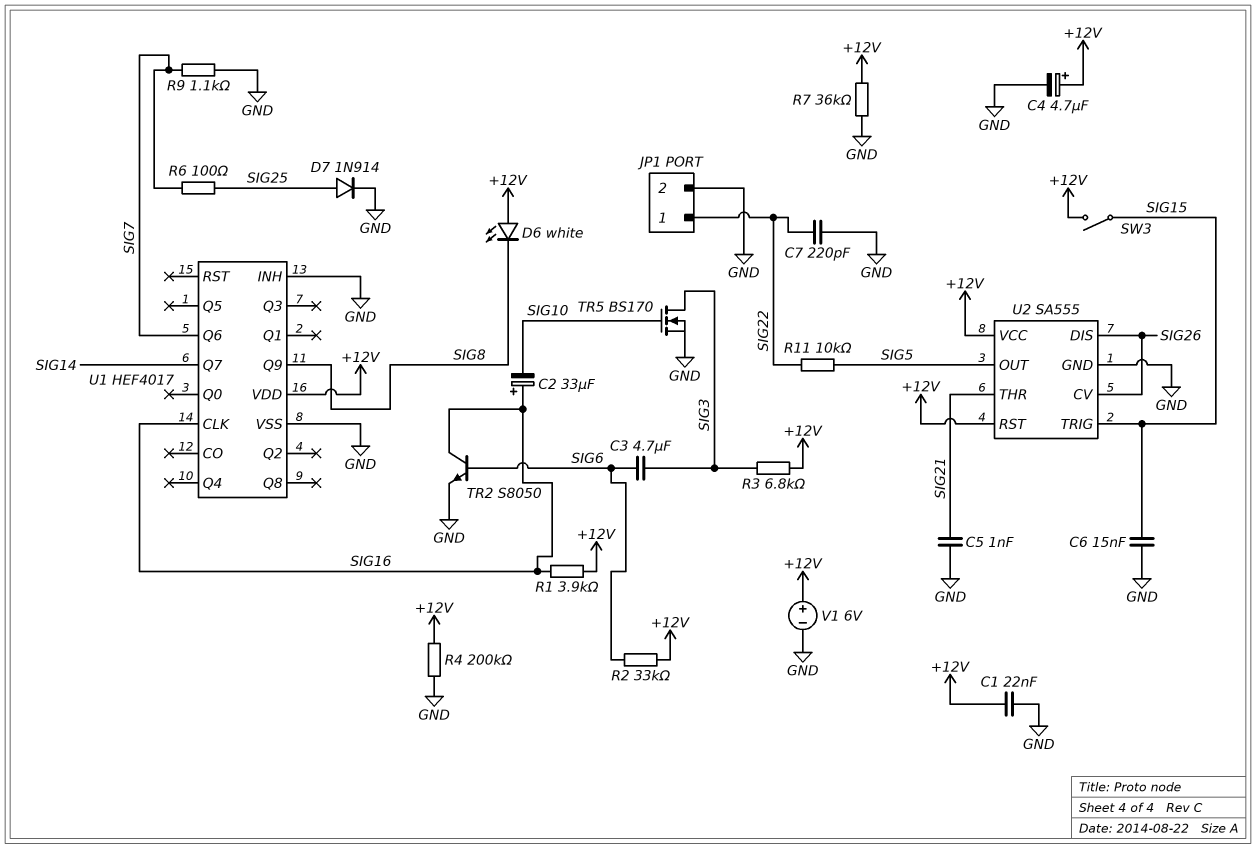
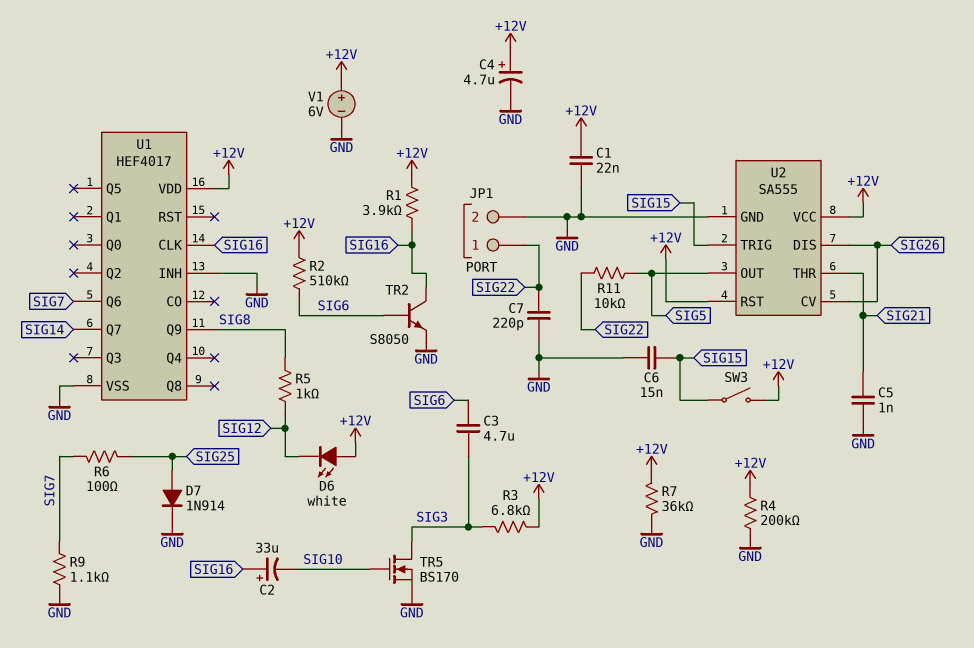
D6: LED white (A +12V, K SIG8) -> LED white (A +12V, K SIG12)
R2: 33k (+12V, SIG6) -> 510k (+12V, SIG6)
R5: none -> 1k (SIG8, SIG12)

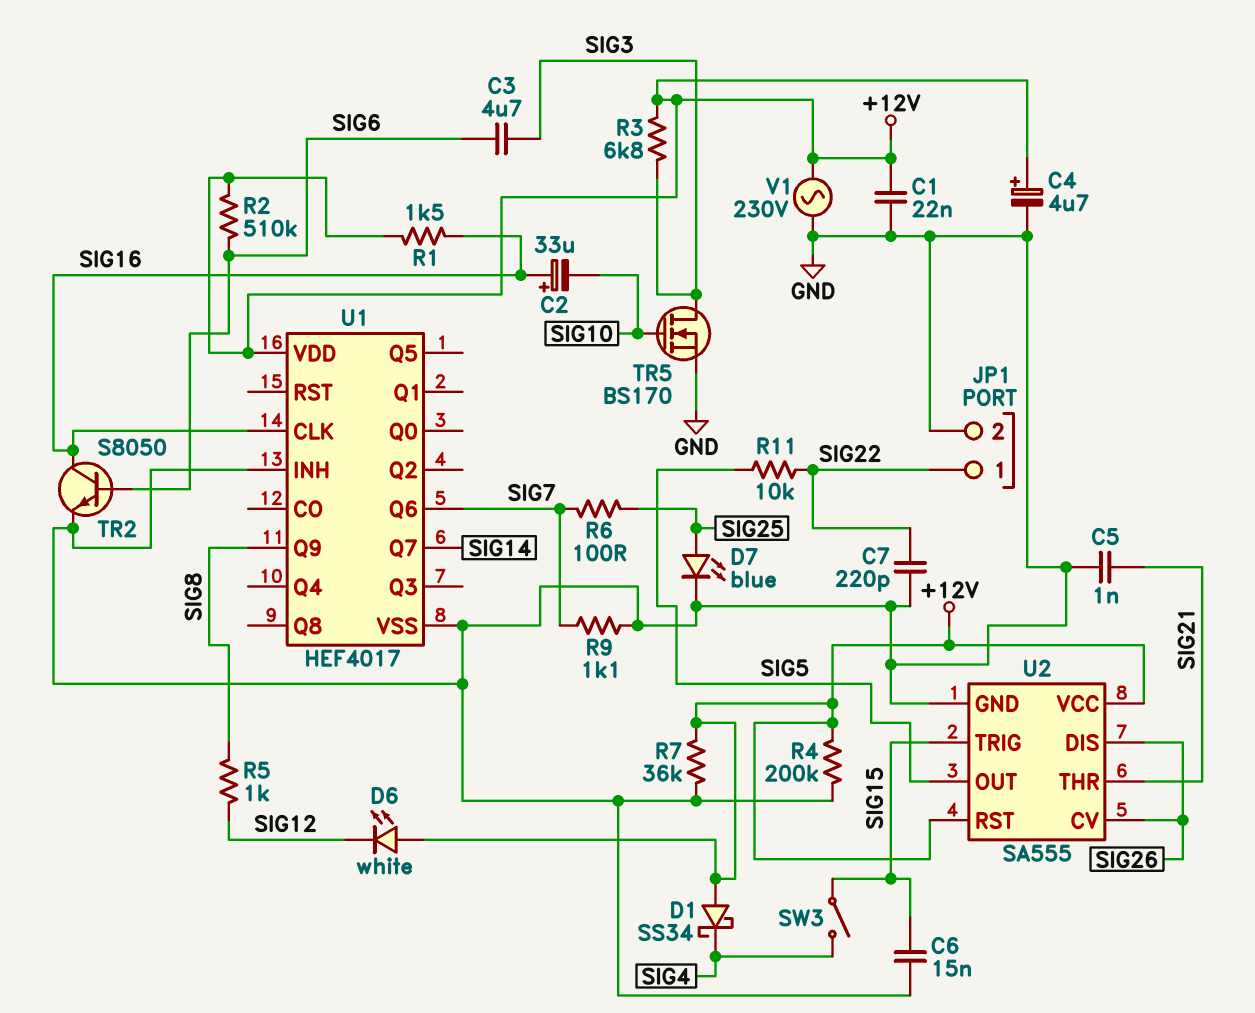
D1: none -> schottky SS34 (A +12V, K SIG4)
D7: diode 1N914 (A SIG25, K GND) -> LED blue (A SIG25, K GND)
R1: 3.9k (+12V, SIG16) -> 1.5k (+12V, SIG16)
SW3: switch (+12V, SIG15) -> switch (SIG4, SIG15)
V1: 6V (plus +12V, minus GND) -> AC 230V (+12V, GND)

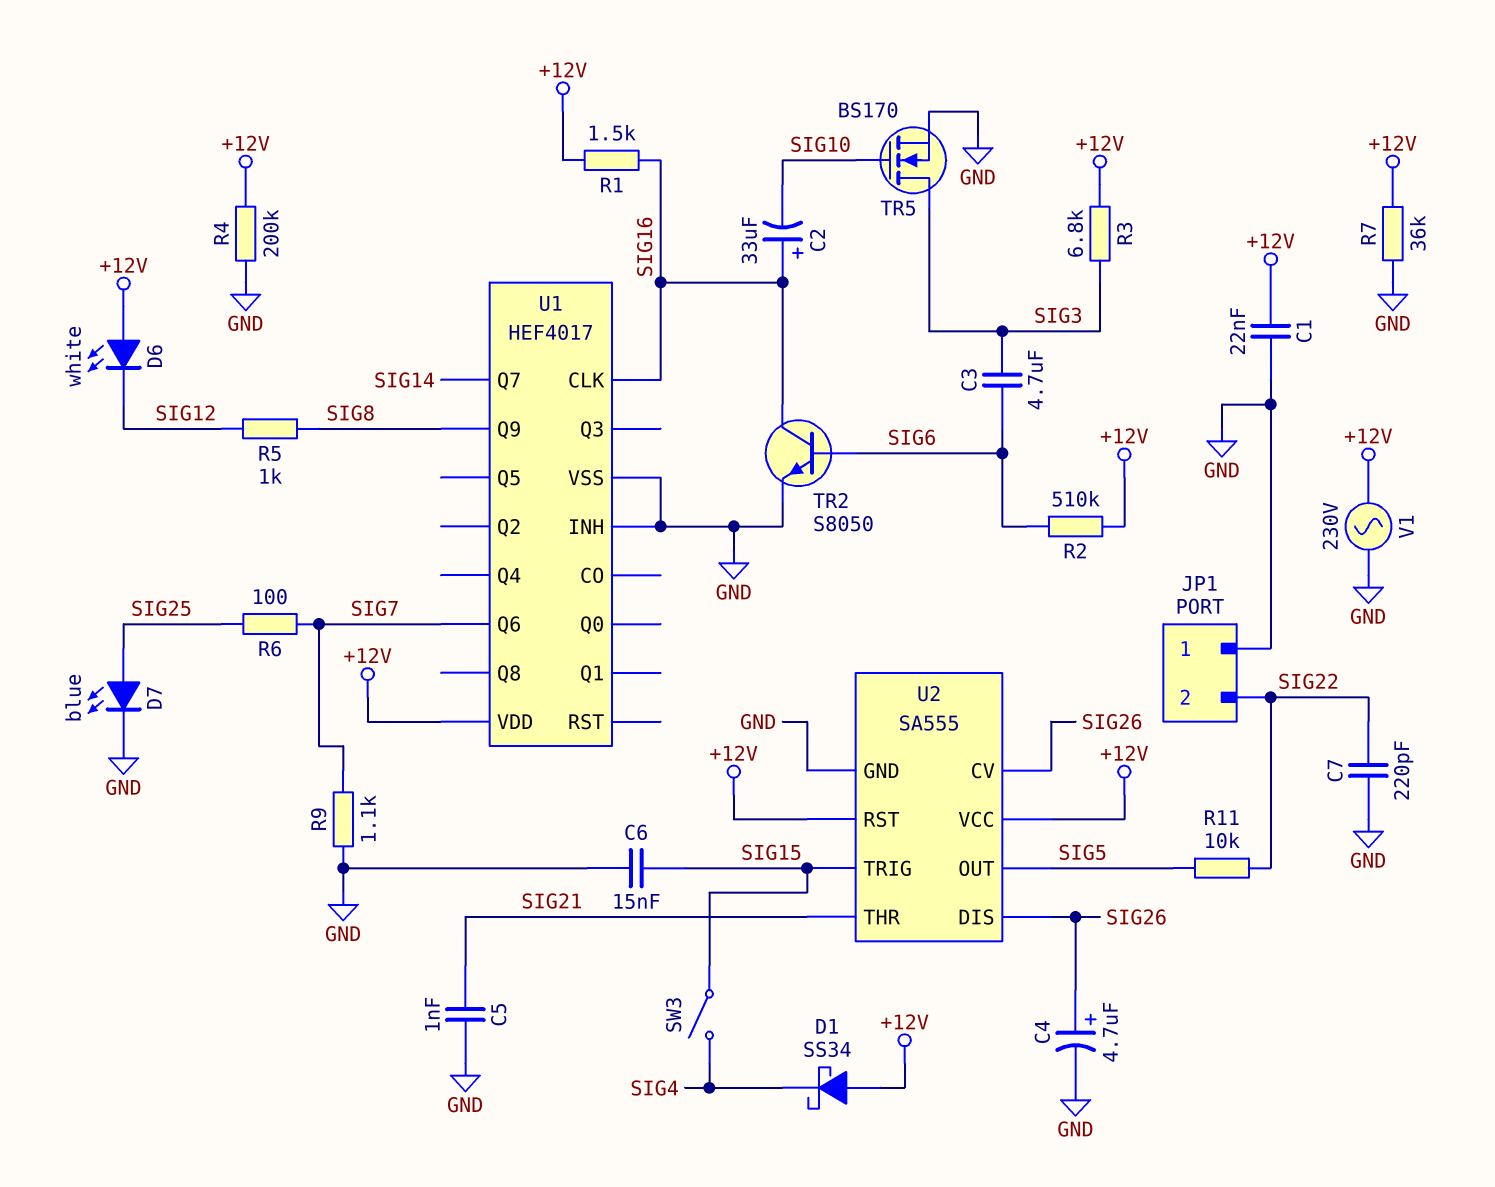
C4: 4.7uF (plus +12V, minus GND) -> 4.7uF (plus SIG26, minus GND)
JP1 pin 1: SIG22 -> GND
JP1 pin 2: GND -> SIG22

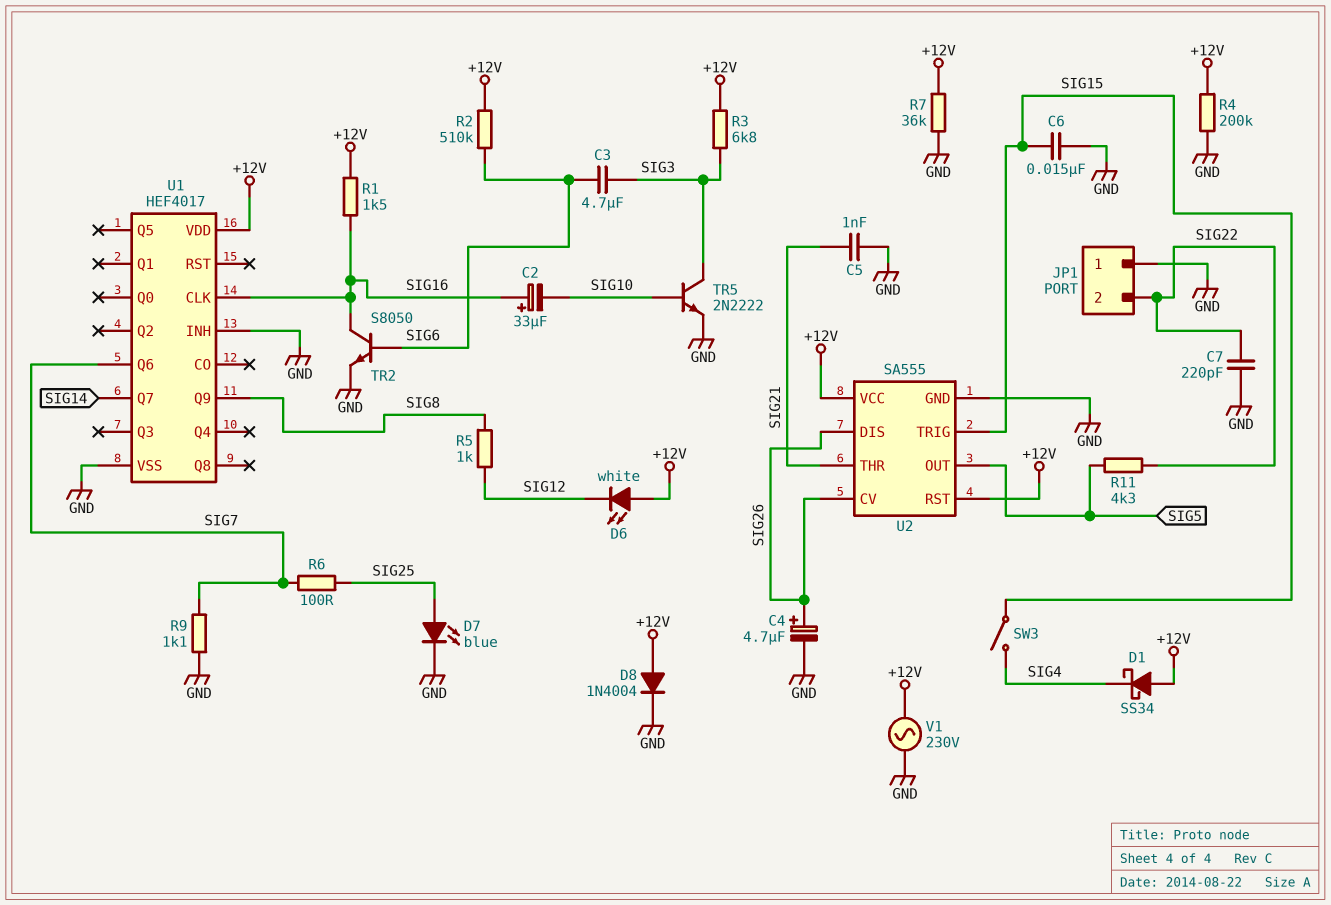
C1: 22nF (+12V, GND) -> none
D8: none -> diode 1N4004 (A +12V, K GND)
R11: 10k (SIG5, SIG22) -> 4.3k (SIG5, SIG22)
TR5: NMOS BS170 (G SIG10, D SIG3, S GND) -> NPN 2N2222 (B SIG10, C SIG3, E GND)

